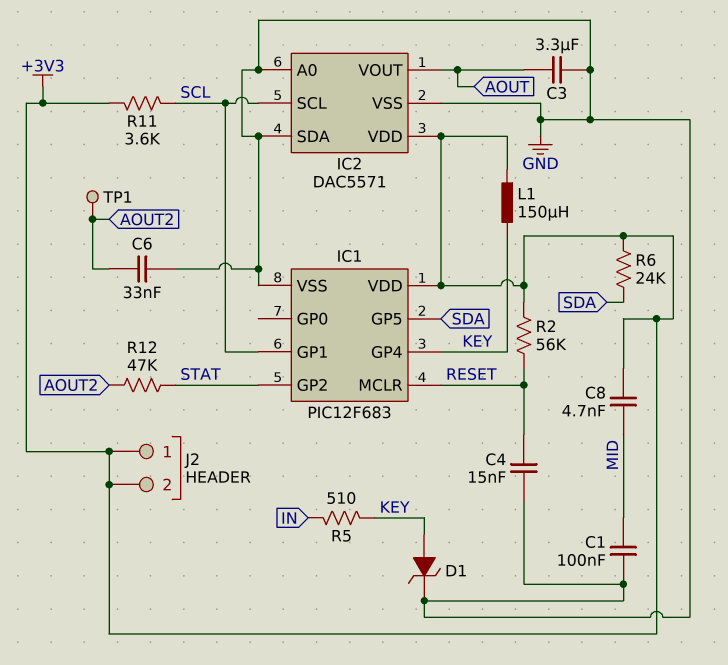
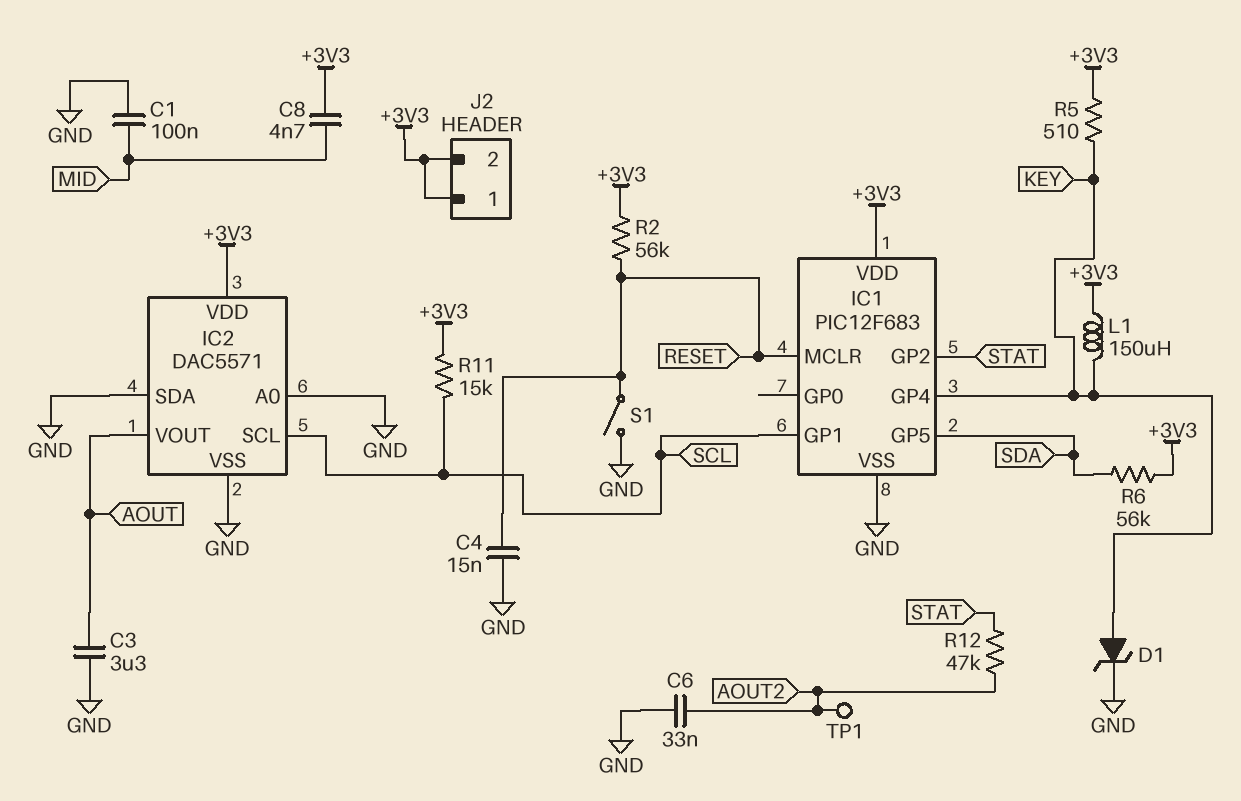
R5: 510 (IN, KEY) -> 510 (+3V3, KEY)
R6: 24k (+3V3, SDA) -> 56k (+3V3, SDA)
R11: 3.6k (+3V3, SCL) -> 15k (+3V3, SCL)
S1: none -> switch (GND, RESET)

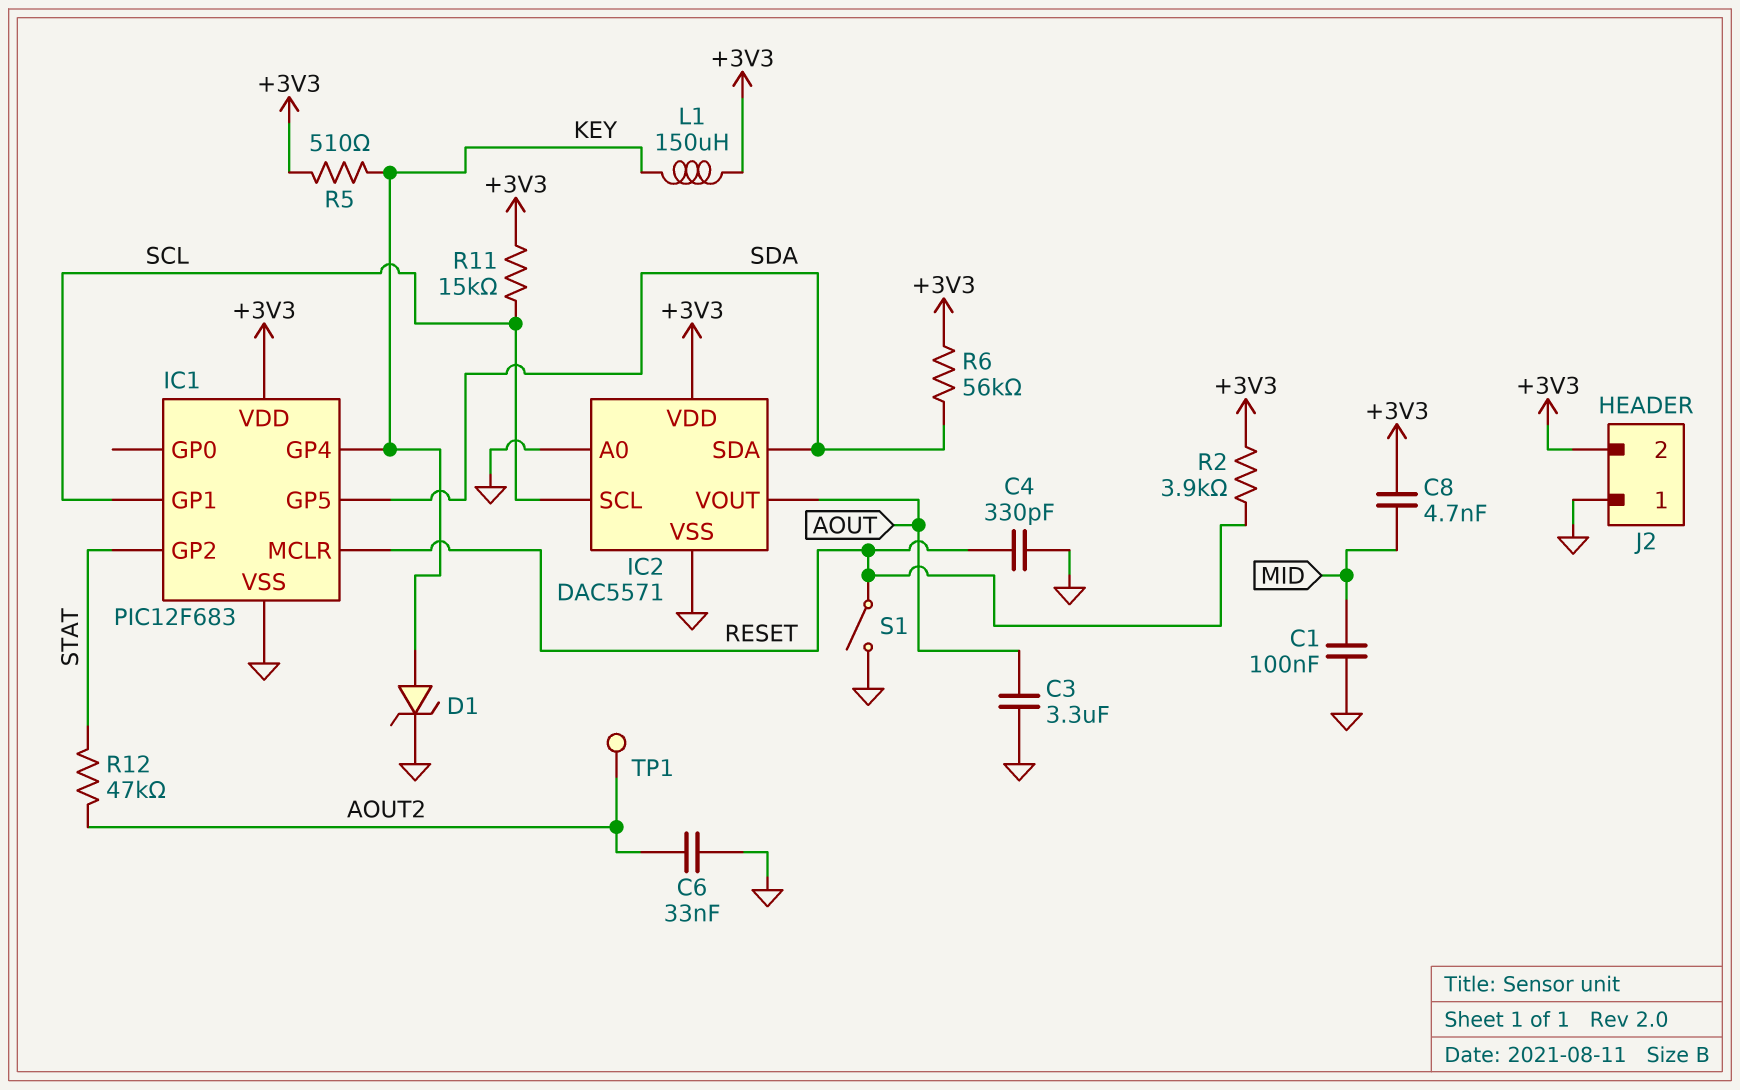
C4: 15nF (GND, RESET) -> 330pF (GND, RESET)
IC2 pin SDA: GND -> SDA
J2 pin 1: +3V3 -> GND
R2: 56k (+3V3, RESET) -> 3.9k (+3V3, RESET)

